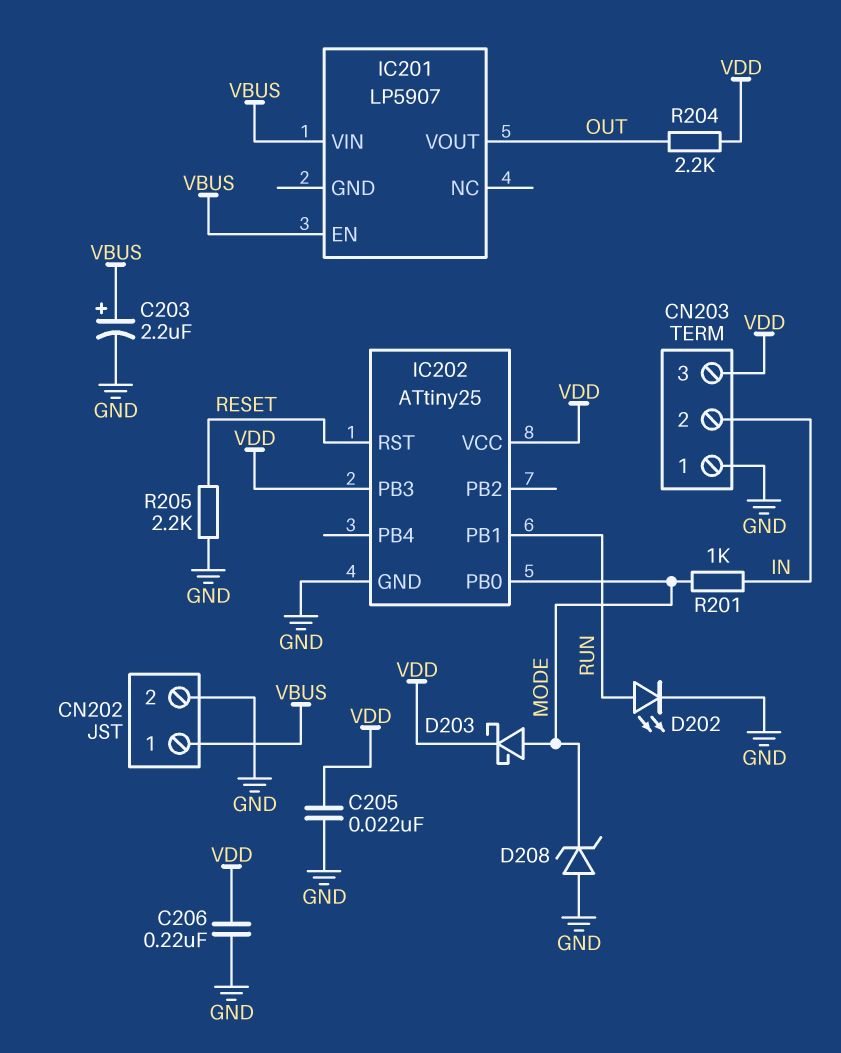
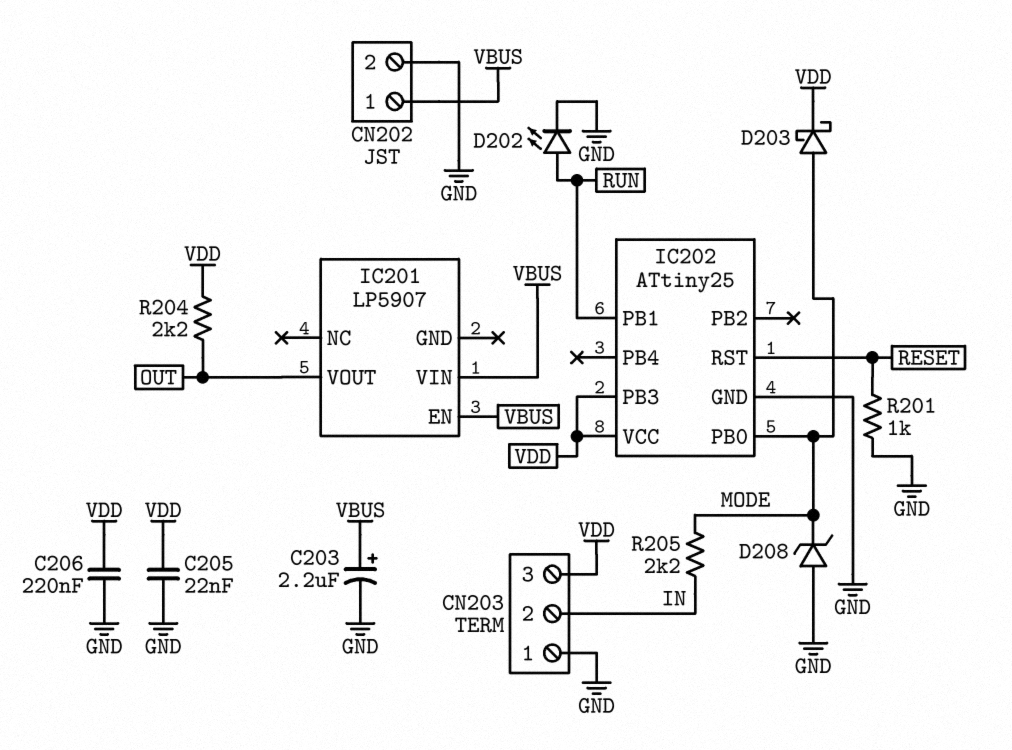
R201: 1k (IN, MODE) -> 1k (GND, RESET)
R205: 2.2k (GND, RESET) -> 2.2k (IN, MODE)

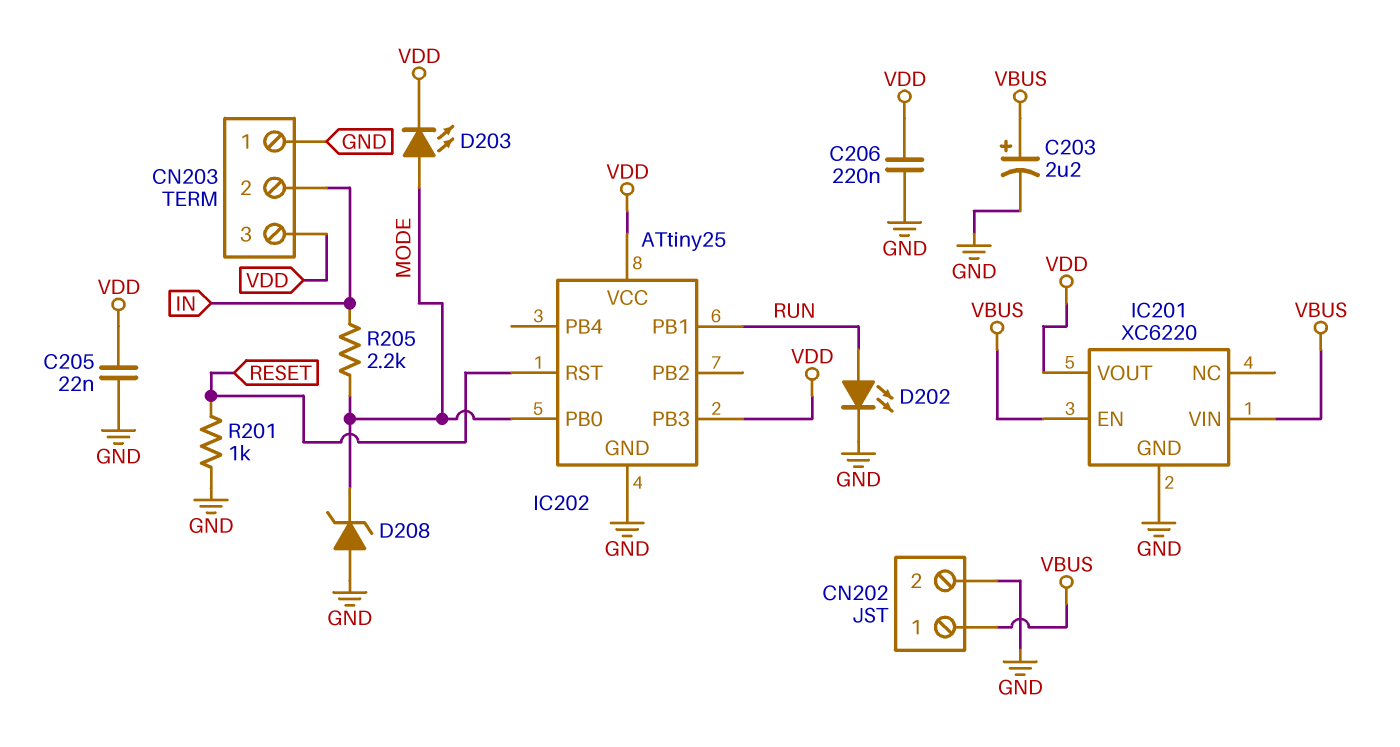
D203: schottky (A MODE, K VDD) -> LED (A MODE, K VDD)
IC201: LP5907 -> XC6220
IC201 pin GND: none -> GND
IC201 pin VOUT: OUT -> VDD
R204: 2.2k (OUT, VDD) -> none

